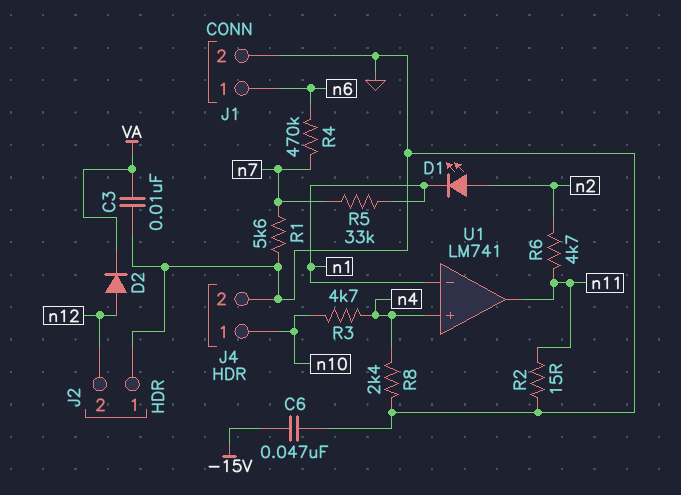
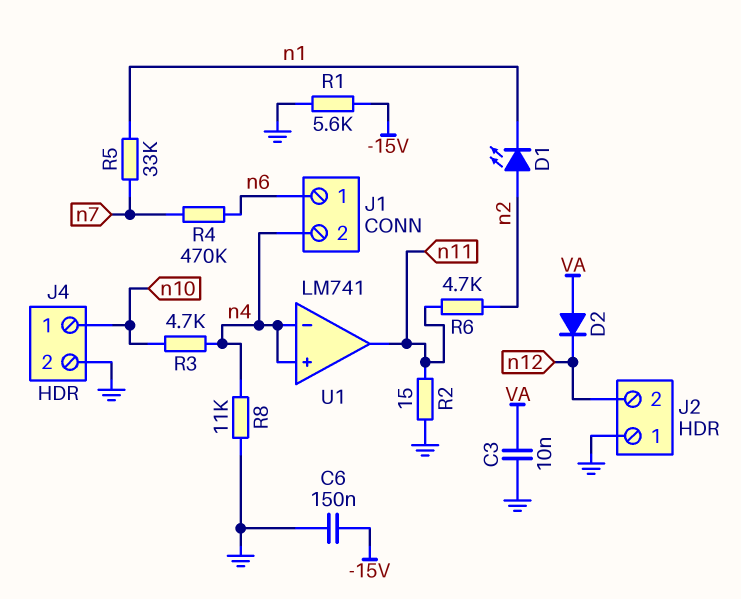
C6: 47nF (-15V, GND) -> 150nF (-15V, GND)
D2: diode (A n12, K VA) -> diode (A VA, K n12)
J1 pin 2: GND -> n4
R1: 5.6k (GND, n7) -> 5.6k (-15V, GND)
R8: 2.4k (GND, n4) -> 11k (GND, n4)
U1 pin in-: n1 -> n4

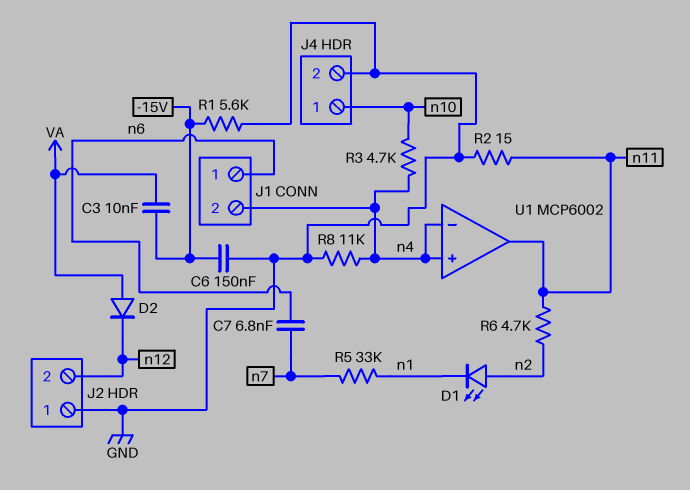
C3: 10nF (GND, VA) -> 10nF (-15V, VA)
C7: none -> 6.8nF (n6, n7)
R4: 470k (n6, n7) -> none
U1: LM741 -> MCP6002

